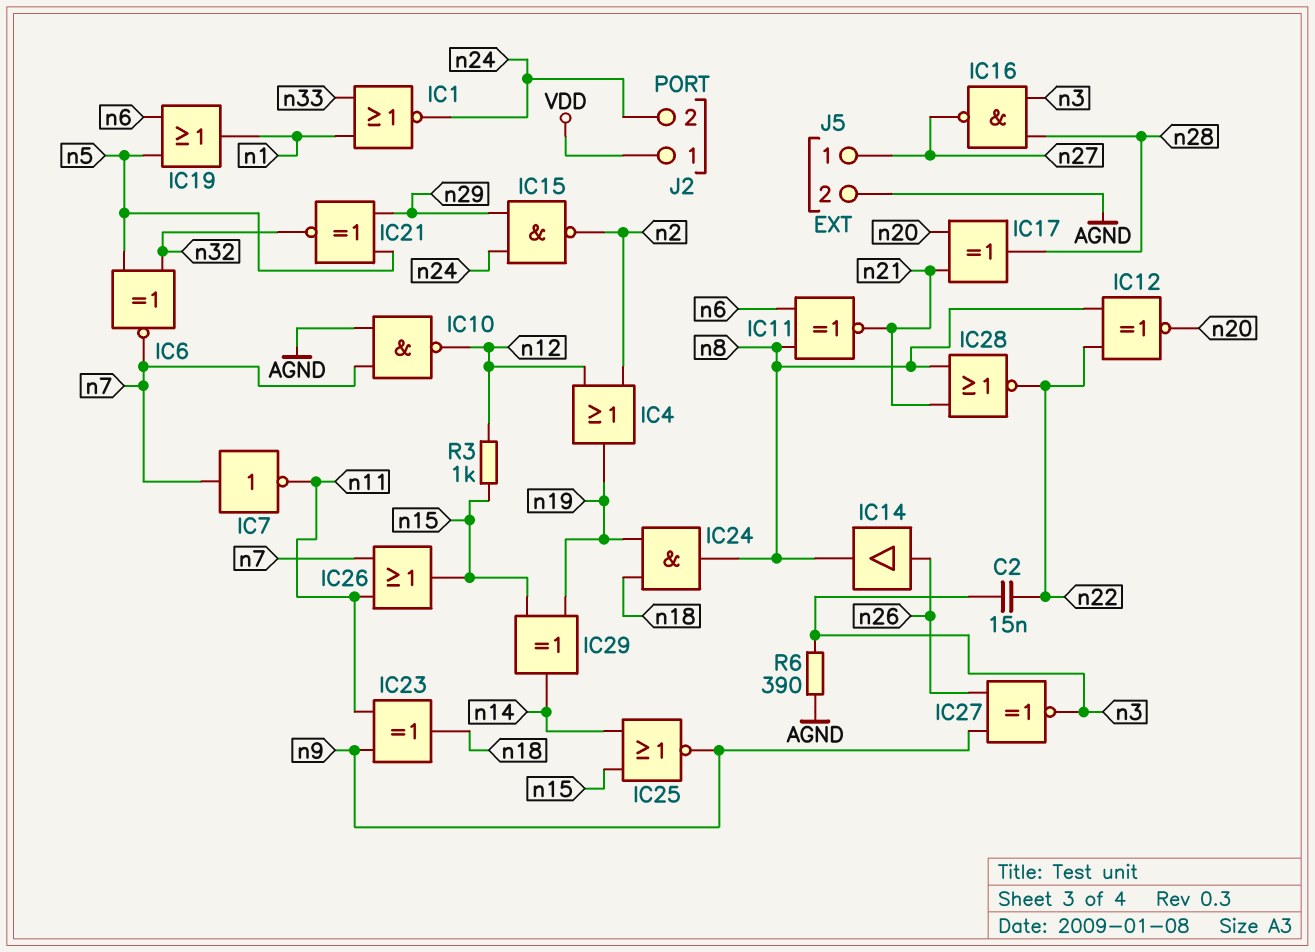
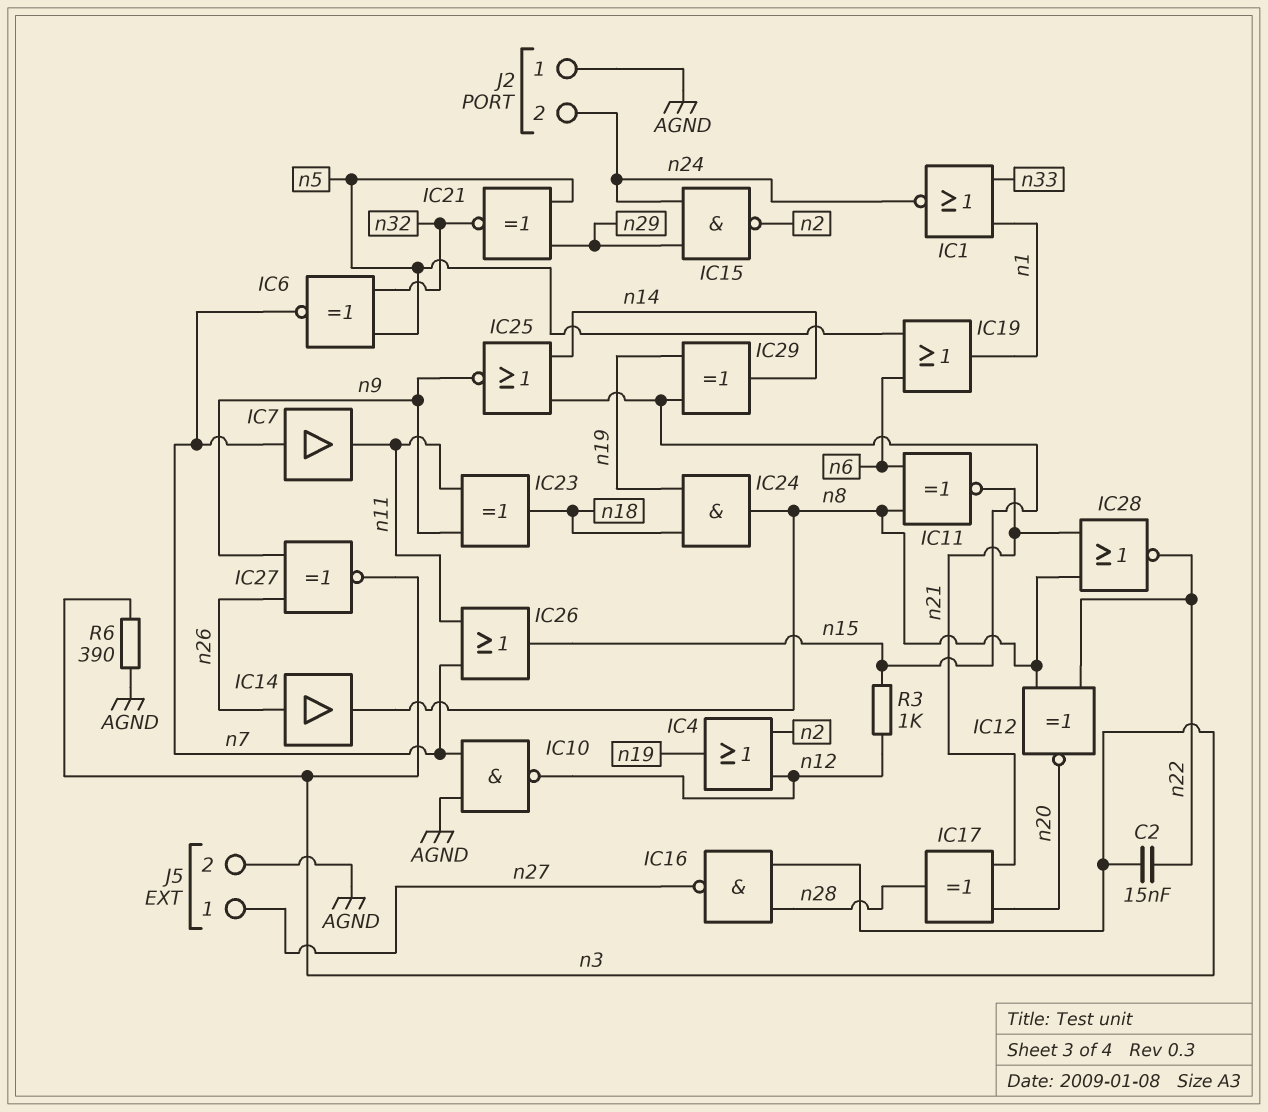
IC7: NOT (in n7, out n11) -> buffer (in n7, out n11)
J2 pin 1: VDD -> AGND

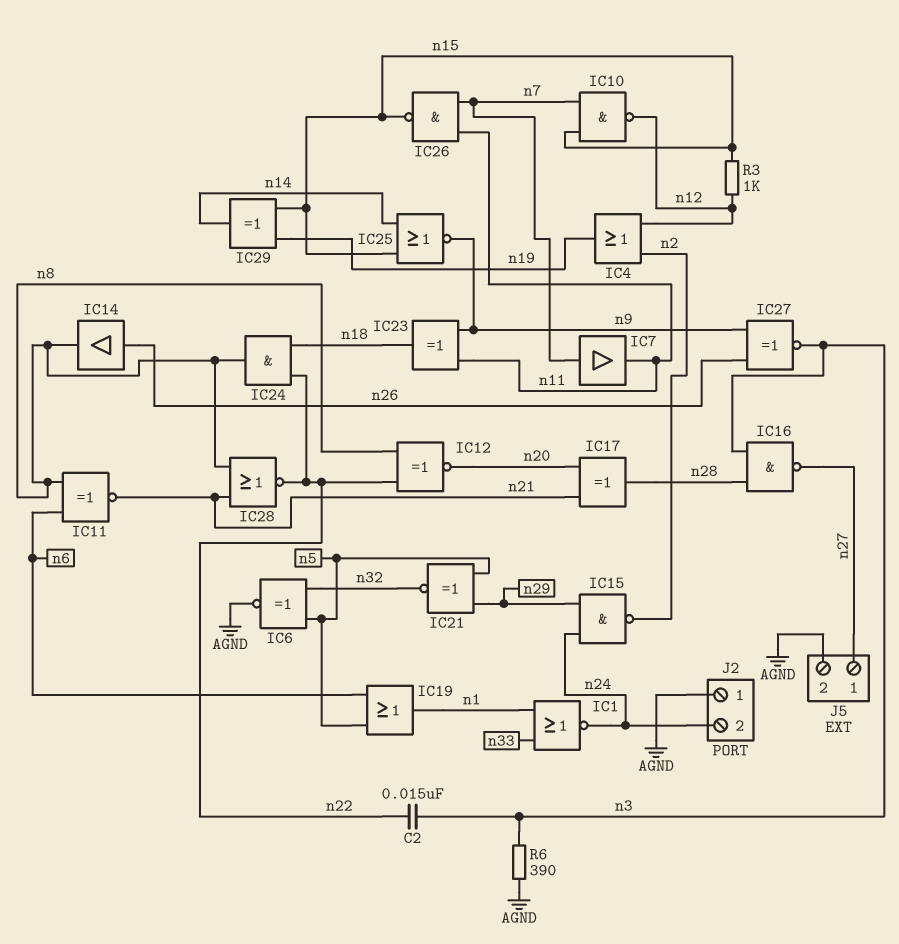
IC6: XNOR (in n5, in n32, out n7) -> XNOR (in n5, in n32, out AGND)
IC10: NAND (in AGND, in n7, out n12) -> NAND (in n7, in n15, out n12)
IC24: AND (in n18, in n19, out n8) -> AND (in n18, in n22, out n8)
IC26: OR (in n7, in n11, out n15) -> NAND (in n7, in n11, out n15)

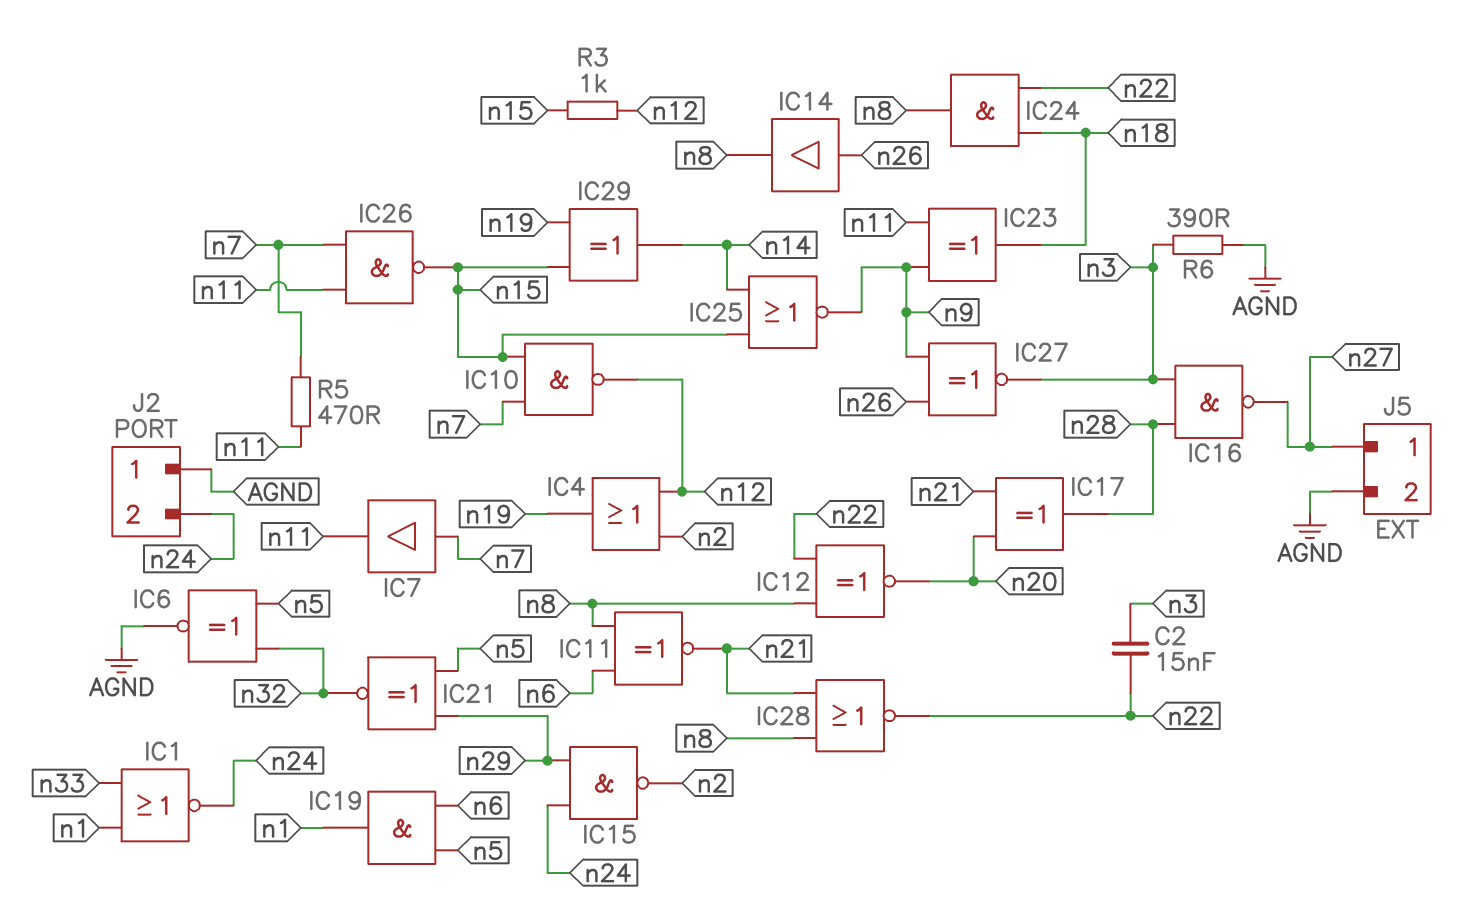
IC19: OR (in n5, in n6, out n1) -> AND (in n5, in n6, out n1)
R5: none -> 470 (n7, n11)

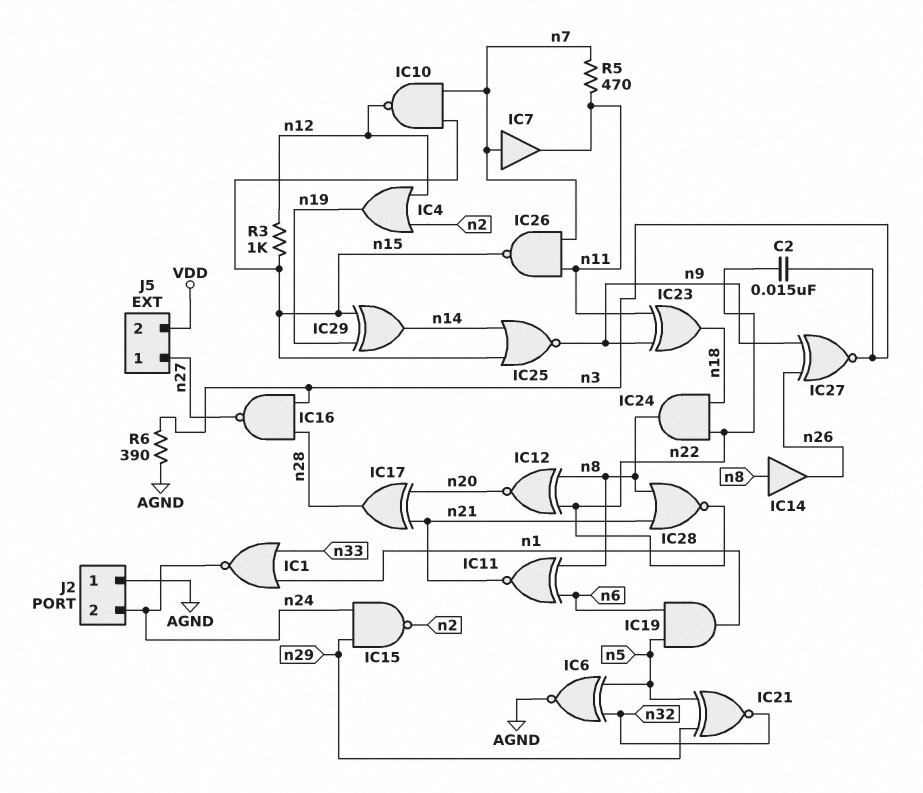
IC14: buffer (in n26, out n8) -> buffer (in n8, out n26)
J5 pin 2: AGND -> VDD

